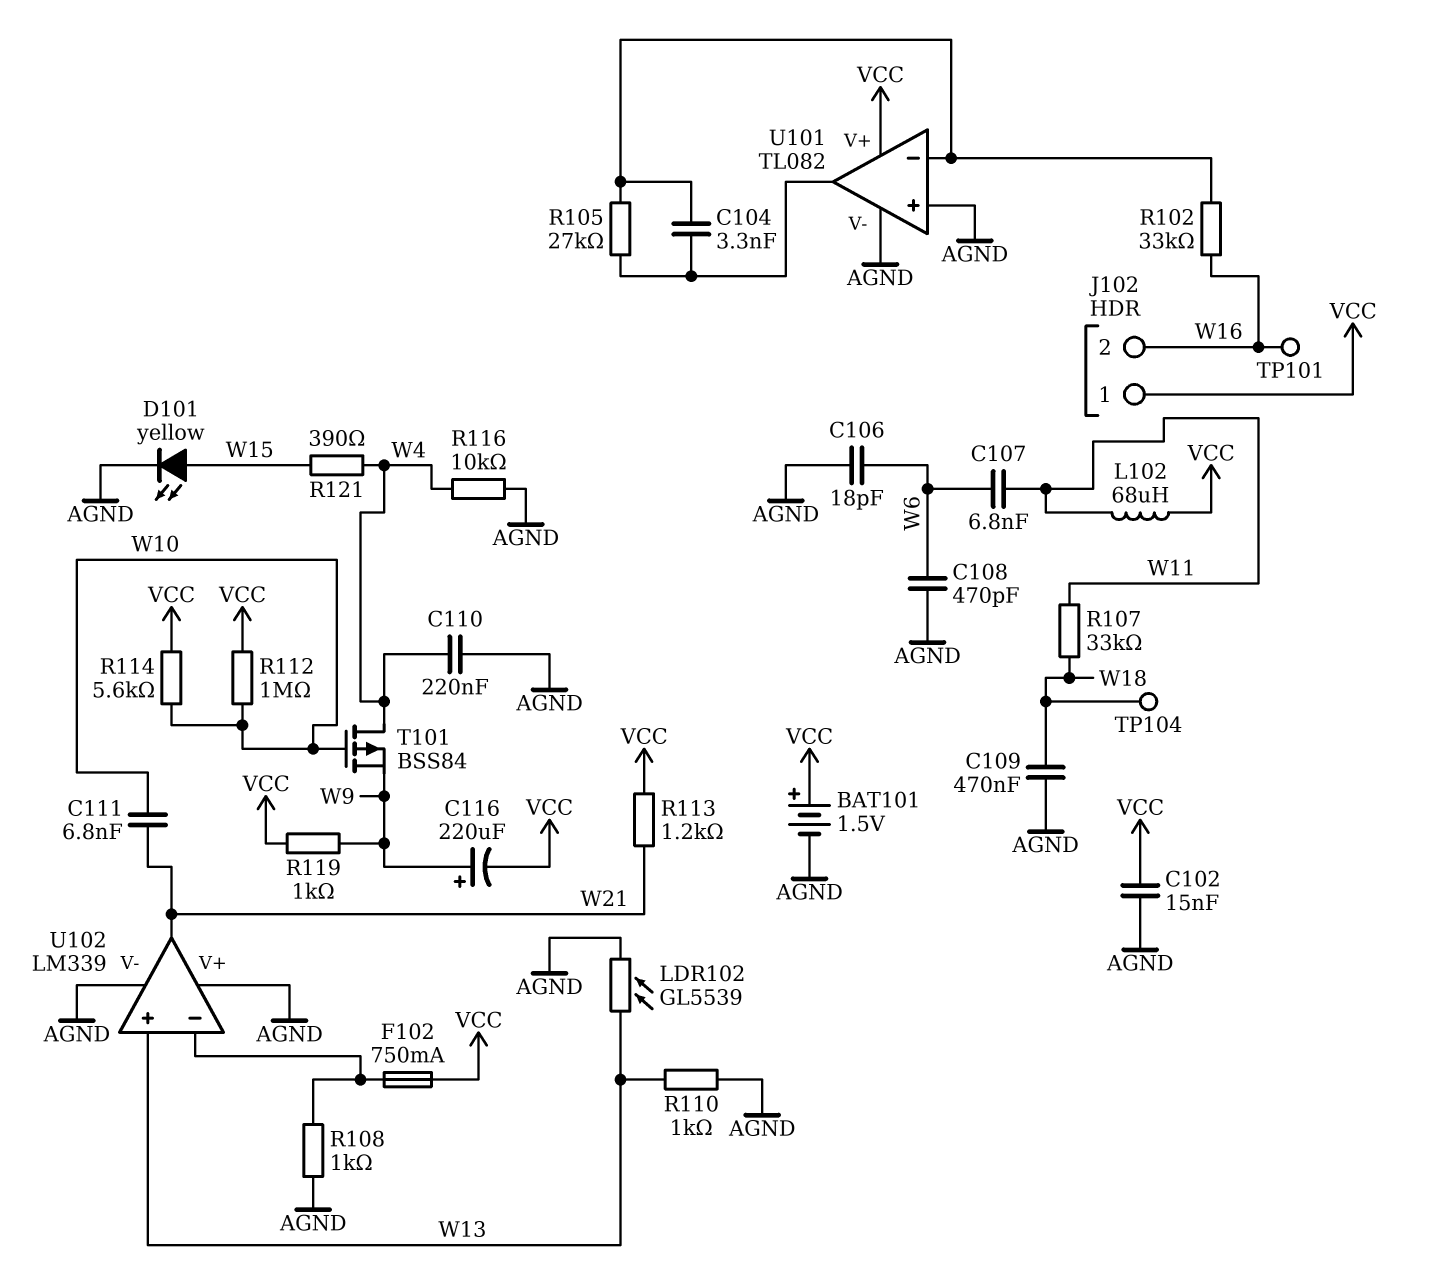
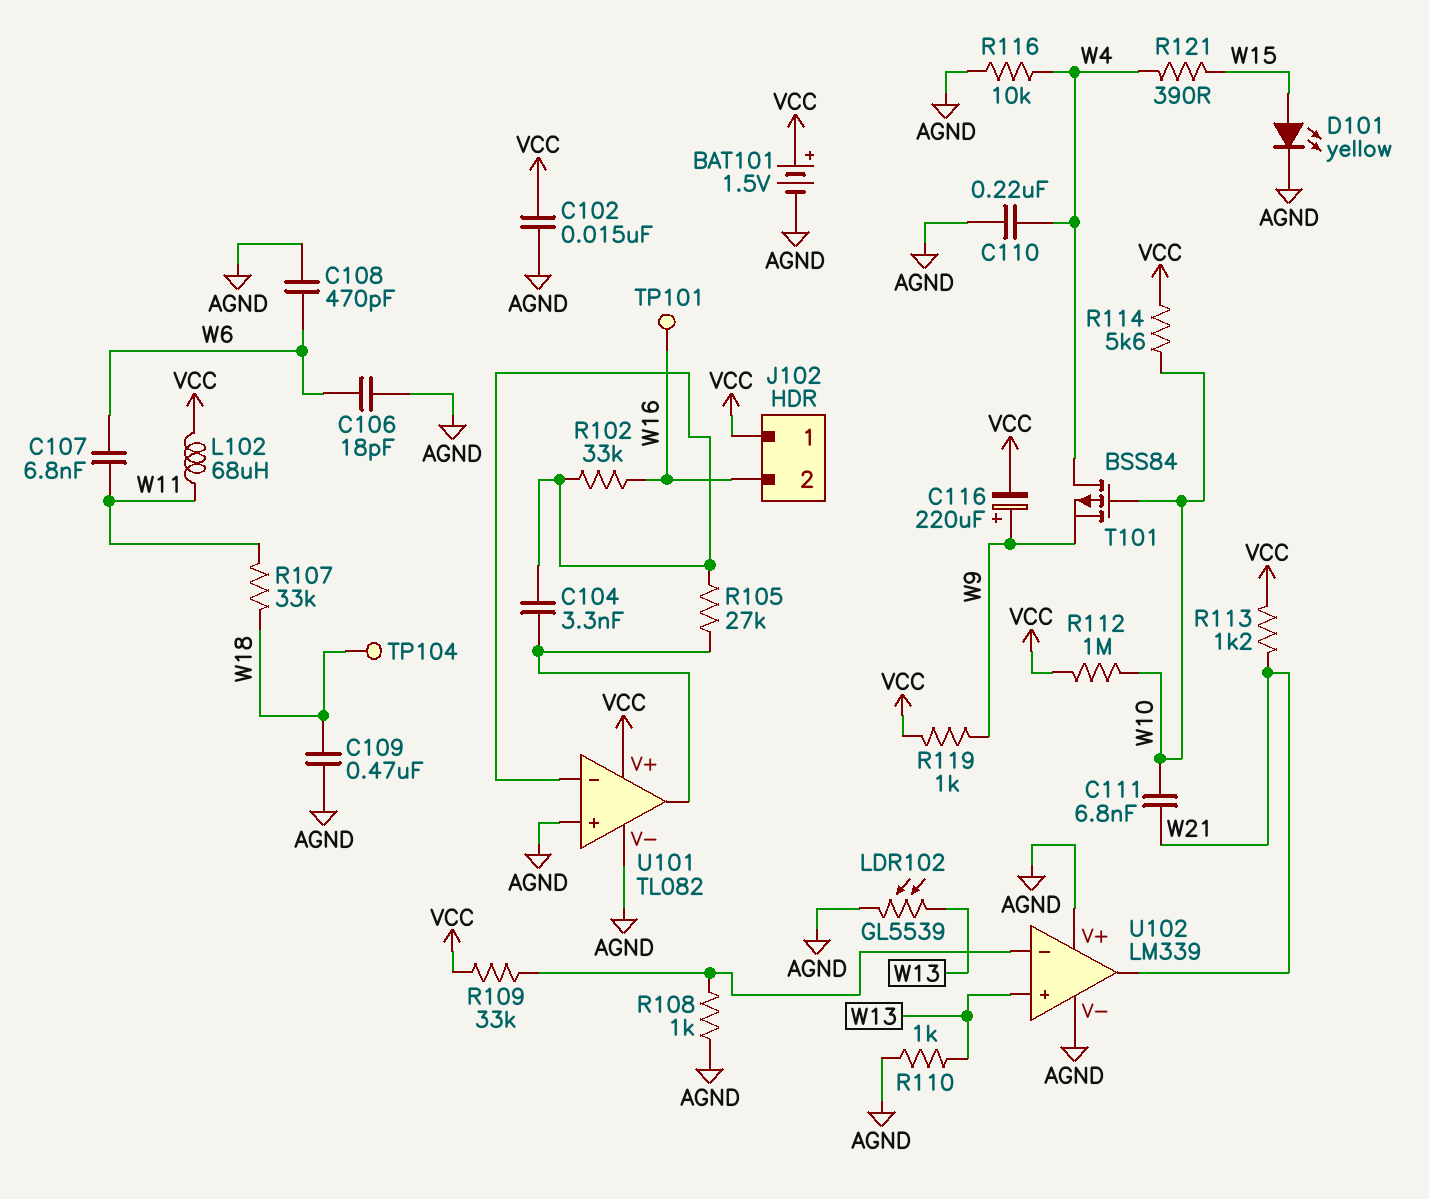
F102: 750mA (U102/in-, VCC) -> none
R109: none -> 33k (U102/in-, VCC)

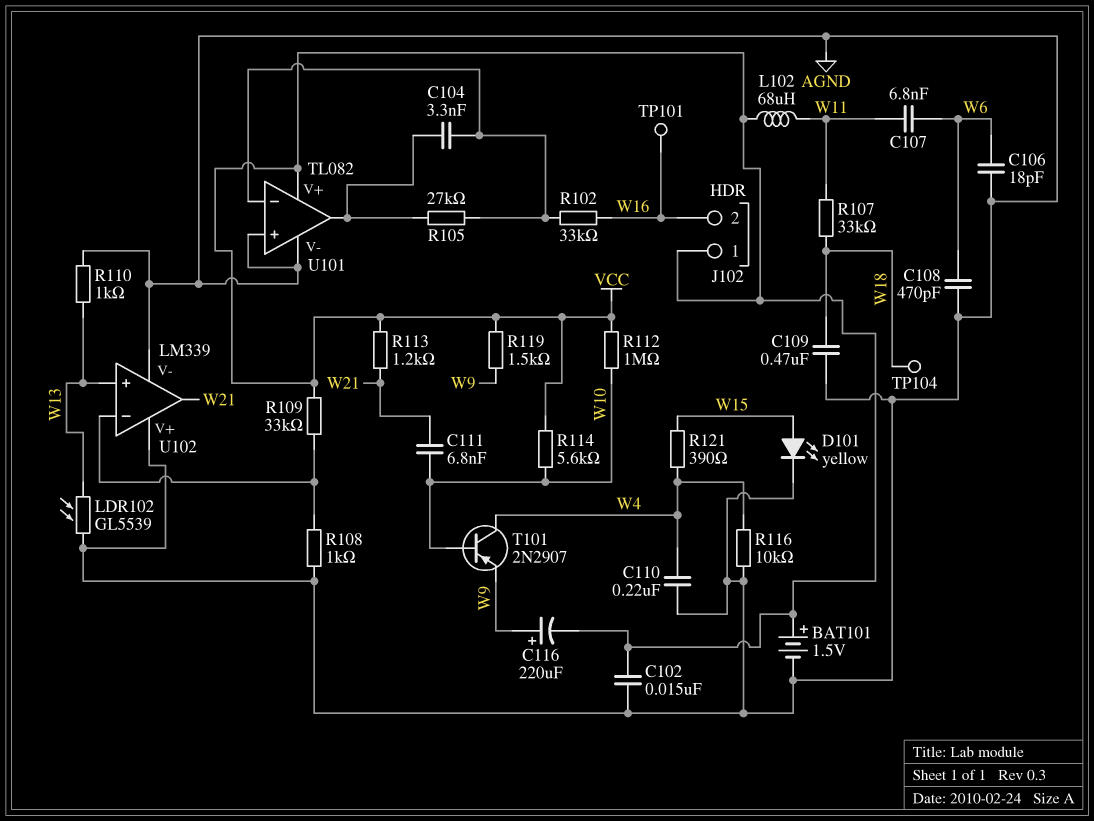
R119: 1k (VCC, W9) -> 1.5k (VCC, W9)
T101: PMOS BSS84 (G W10, D W4, S W9) -> PNP 2N2907 (B W10, C W4, E W9)

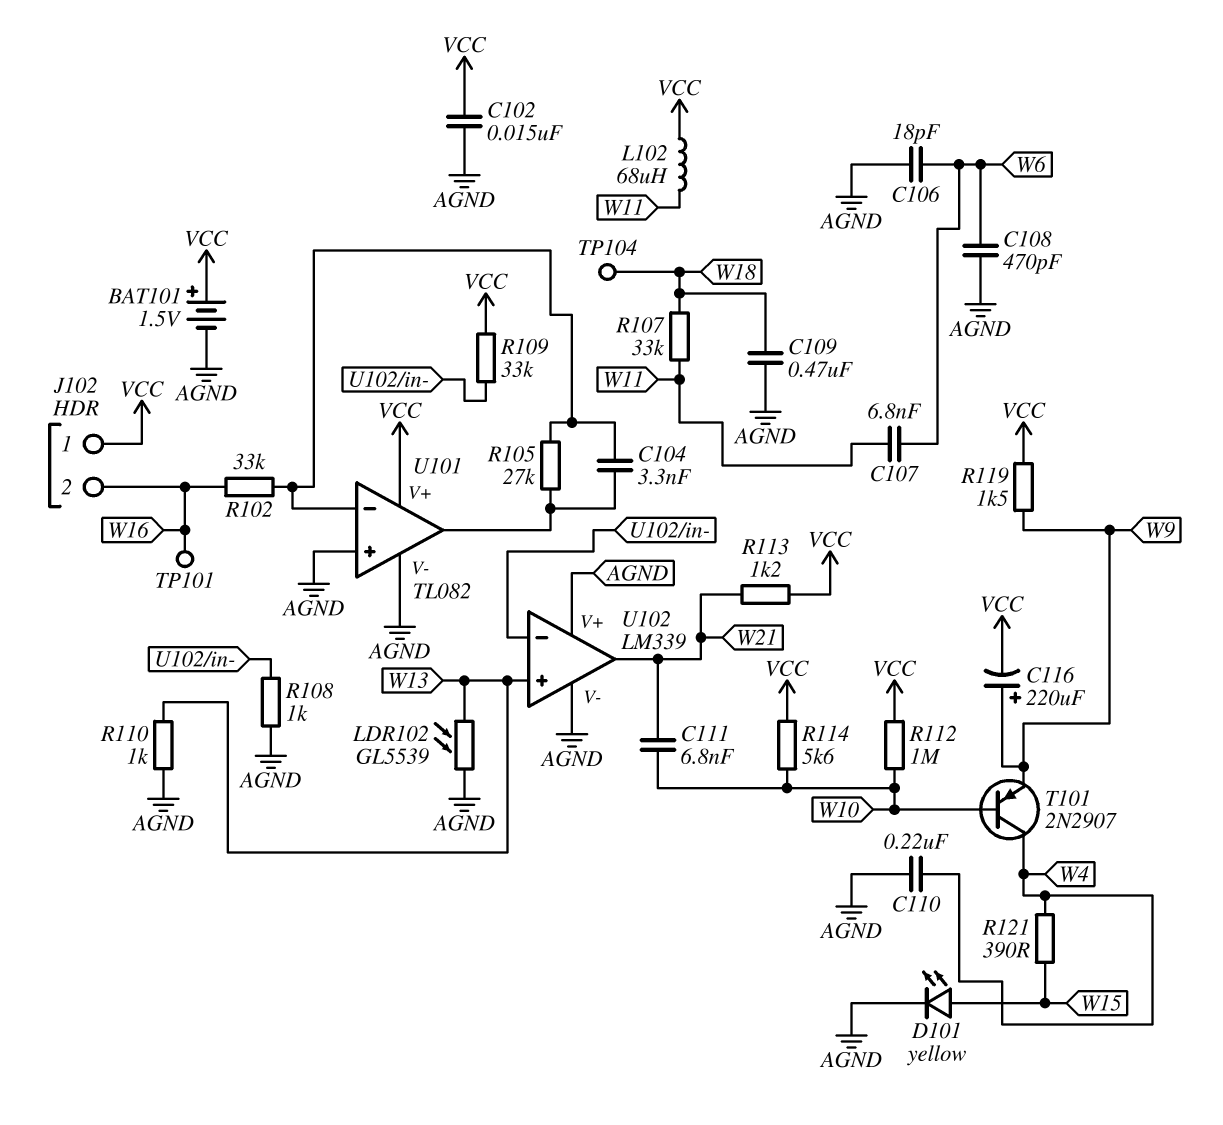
R116: 10k (AGND, W4) -> none

